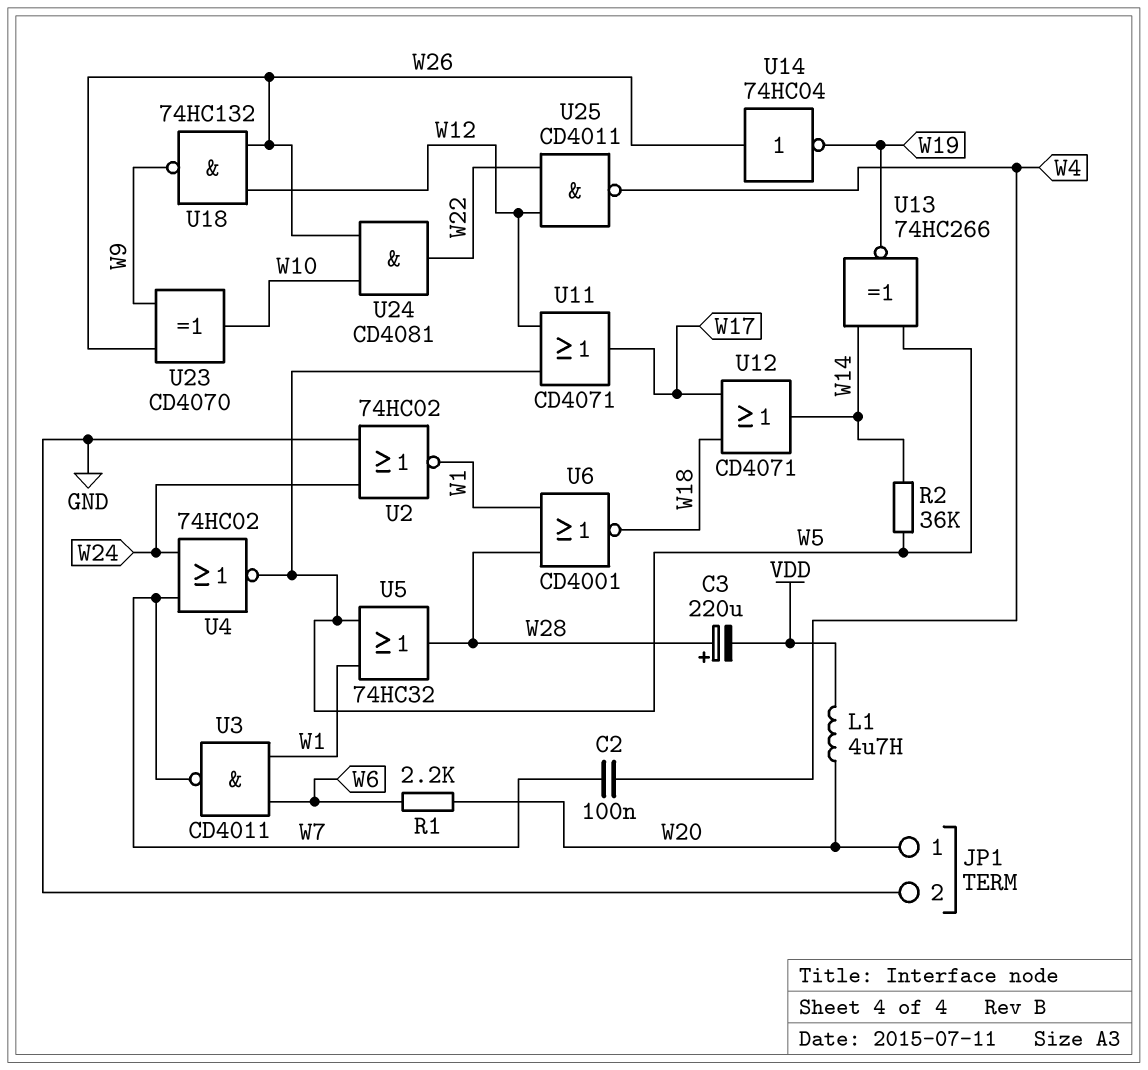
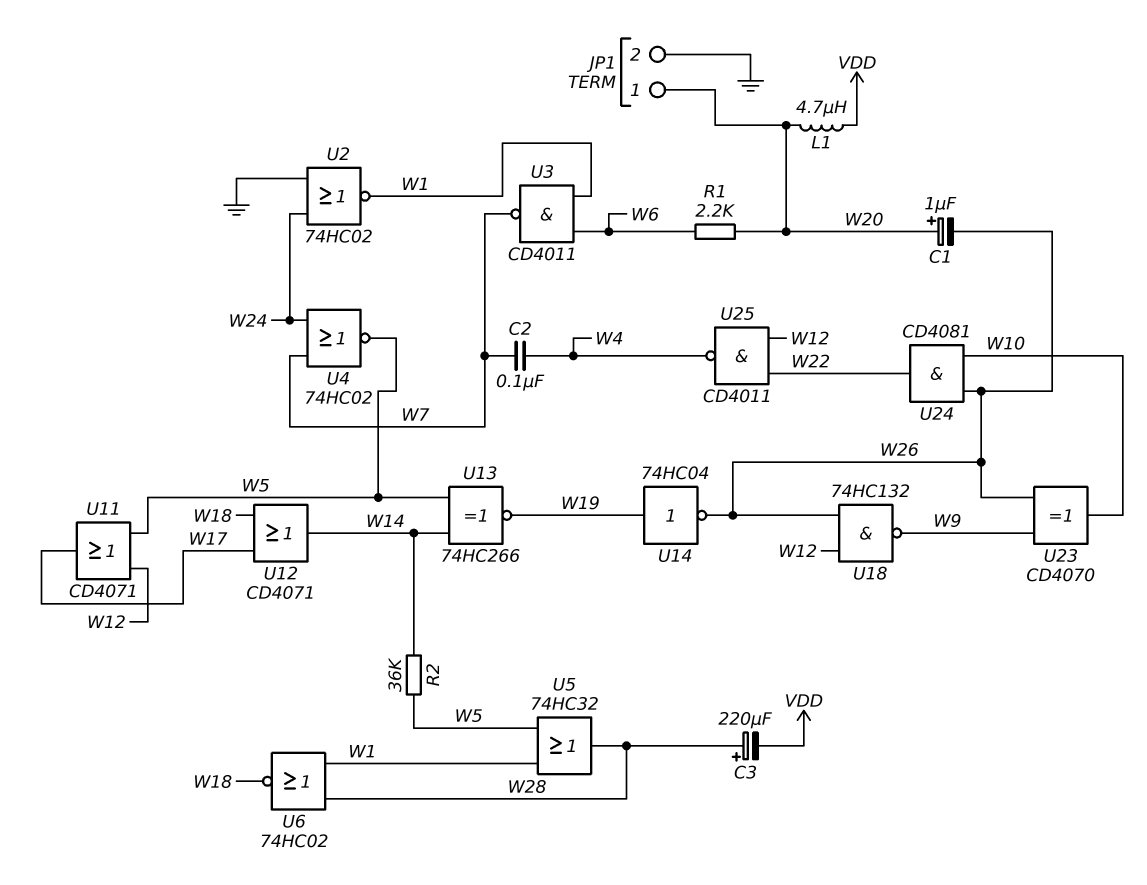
C1: none -> 1uF (plus W20, minus W26)
U6: NOR CD4001 (in W1, in W28, out W18) -> NOR 74HC02 (in W1, in W28, out W18)
U14: NOT 74HC04 (in W26, out W19) -> NOT 74HC04 (in W19, out W26)

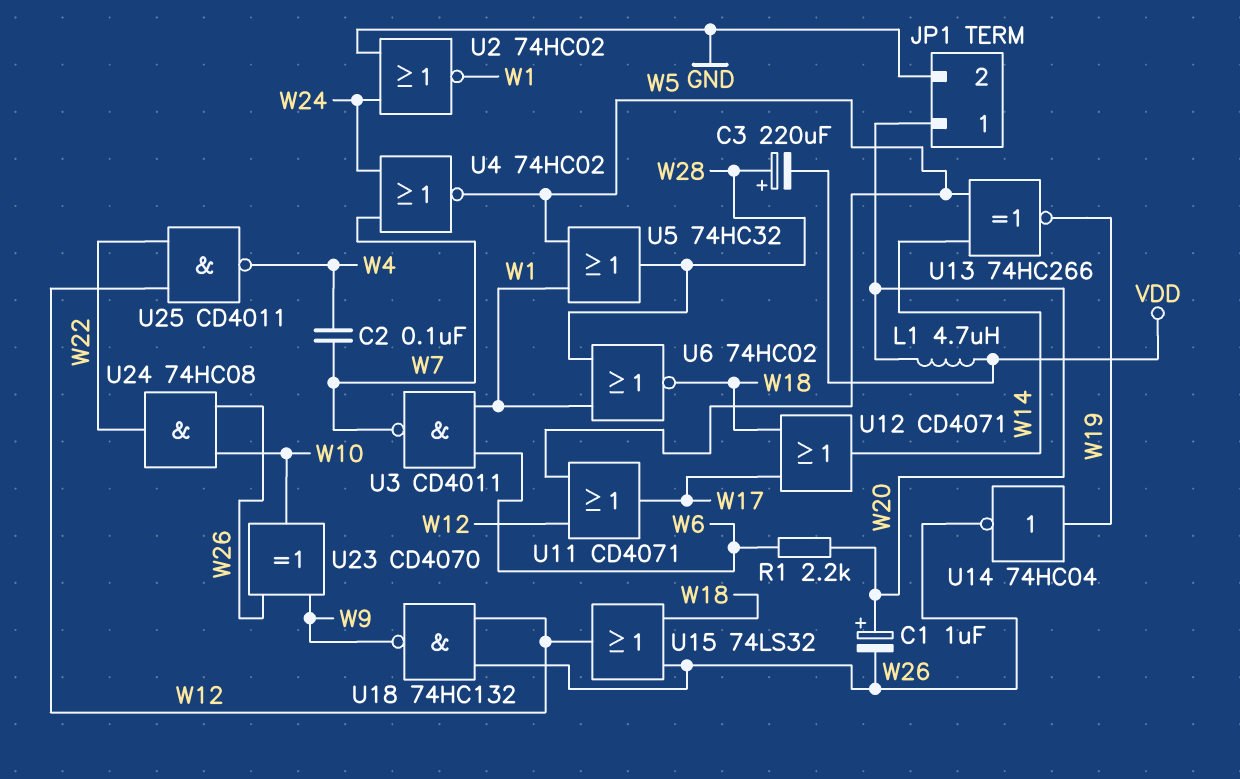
R2: 36k (W5, W14) -> none
U15: none -> OR 74LS32 (in W18, in W26, out W12)
U24: AND CD4081 (in W10, in W26, out W22) -> AND 74HC08 (in W10, in W26, out W22)

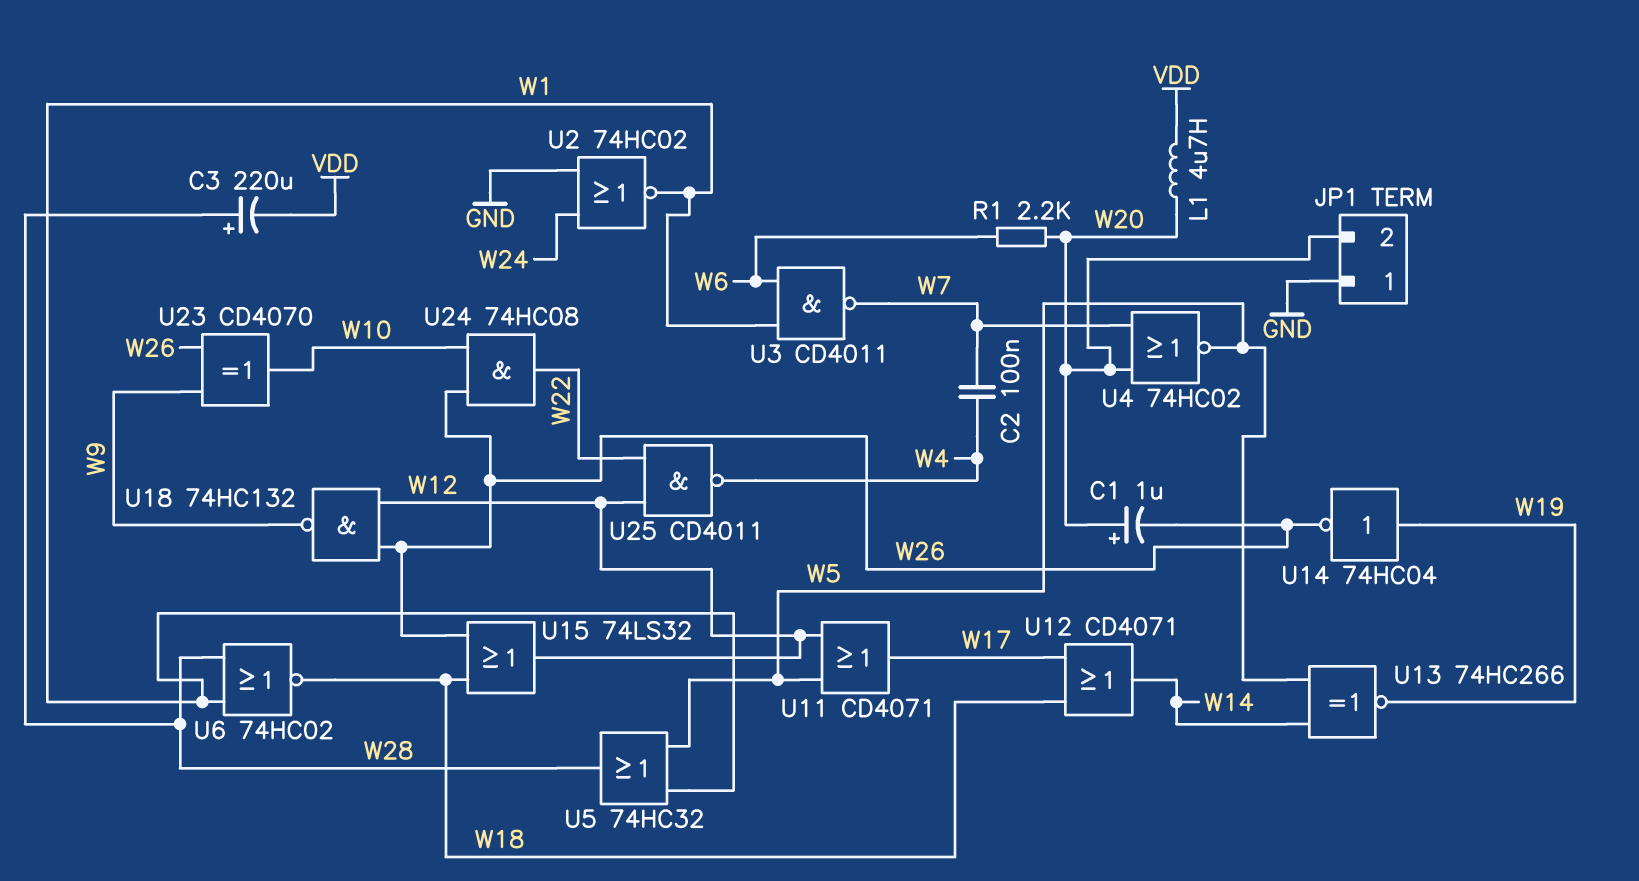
JP1 pin 1: W20 -> GND
JP1 pin 2: GND -> W20
U4: NOR 74HC02 (in W7, in W24, out W5) -> NOR 74HC02 (in W7, in W20, out W5)

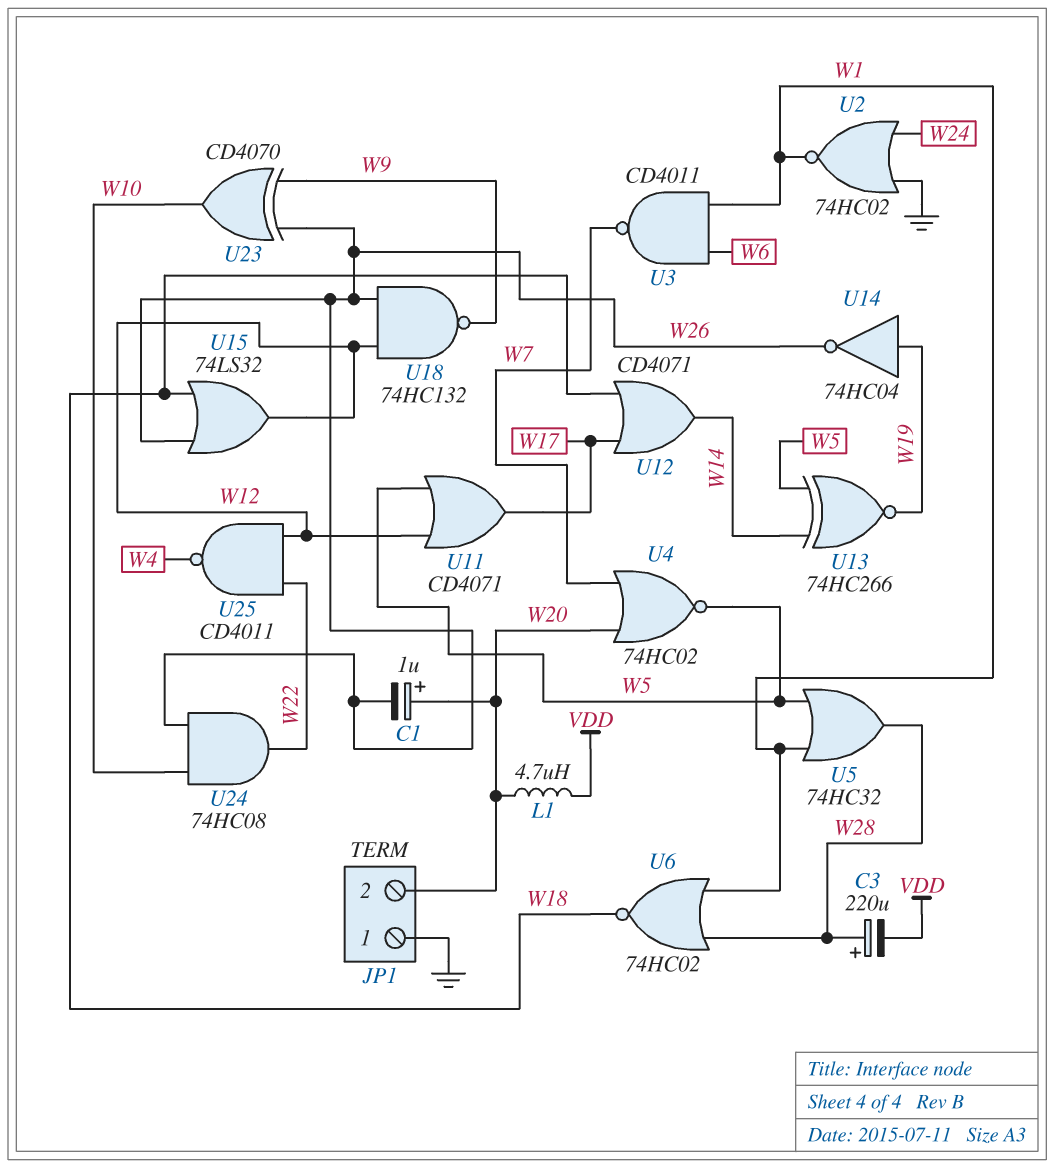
C2: 100nF (W4, W7) -> none
R1: 2.2k (W6, W20) -> none

